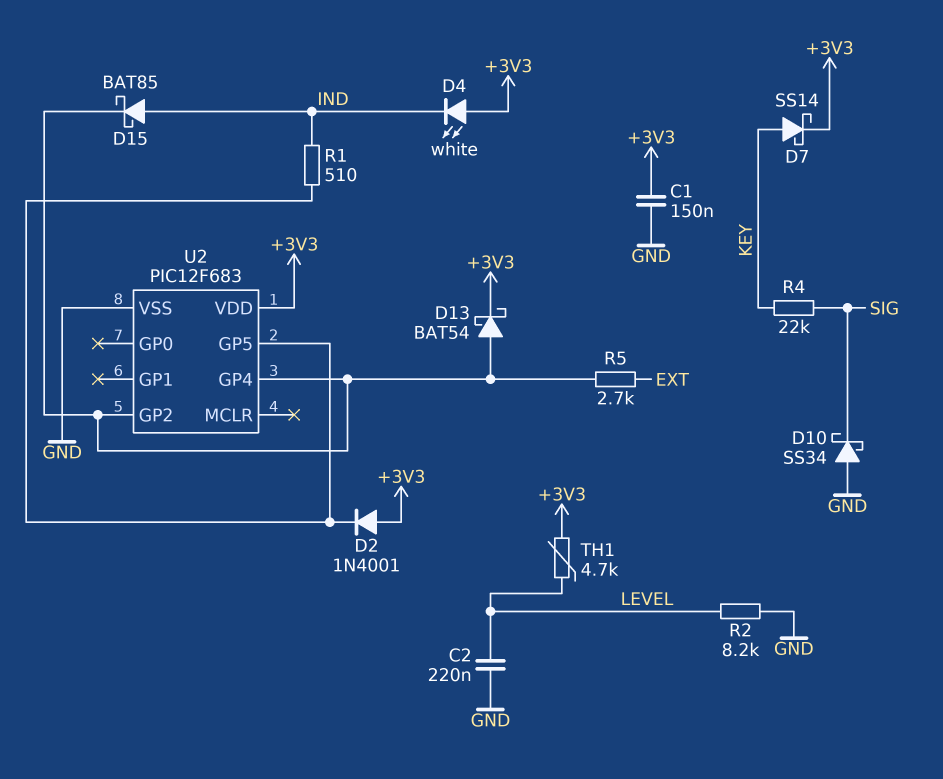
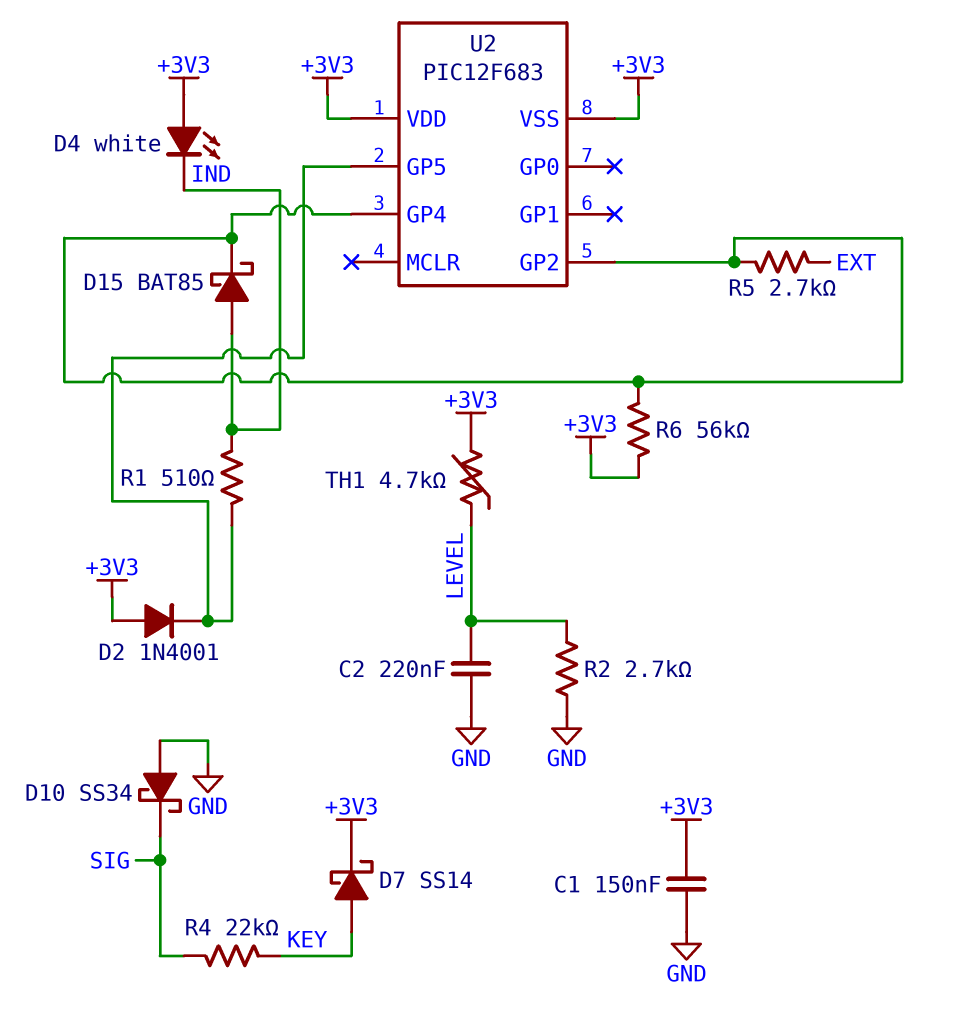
D13: schottky BAT54 (A U2/GP2, K +3V3) -> none
R2: 8.2k (GND, LEVEL) -> 2.7k (GND, LEVEL)
R6: none -> 56k (+3V3, U2/GP2)
U2 pin VSS: GND -> +3V3

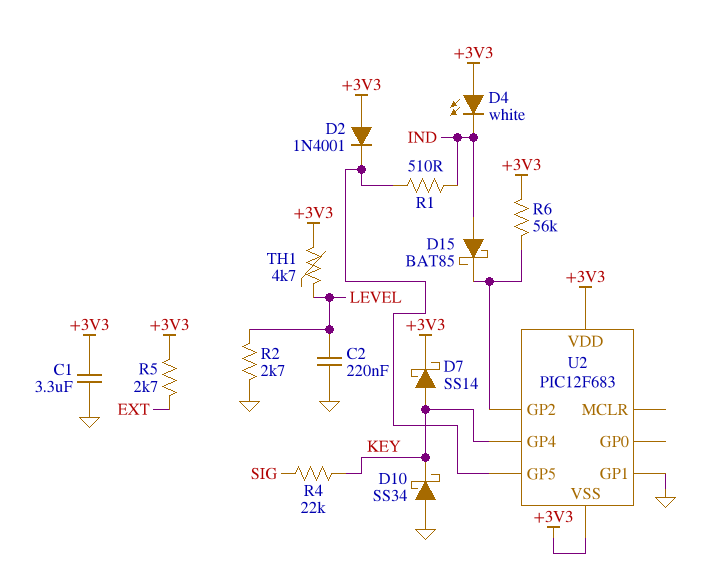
C1: 150nF (+3V3, GND) -> 3.3uF (+3V3, GND)
D10: schottky SS34 (A GND, K SIG) -> schottky SS34 (A GND, K KEY)
R5: 2.7k (EXT, U2/GP2) -> 2.7k (+3V3, EXT)
U2 pin GP1: none -> GND
U2 pin GP4: U2/GP2 -> KEY

